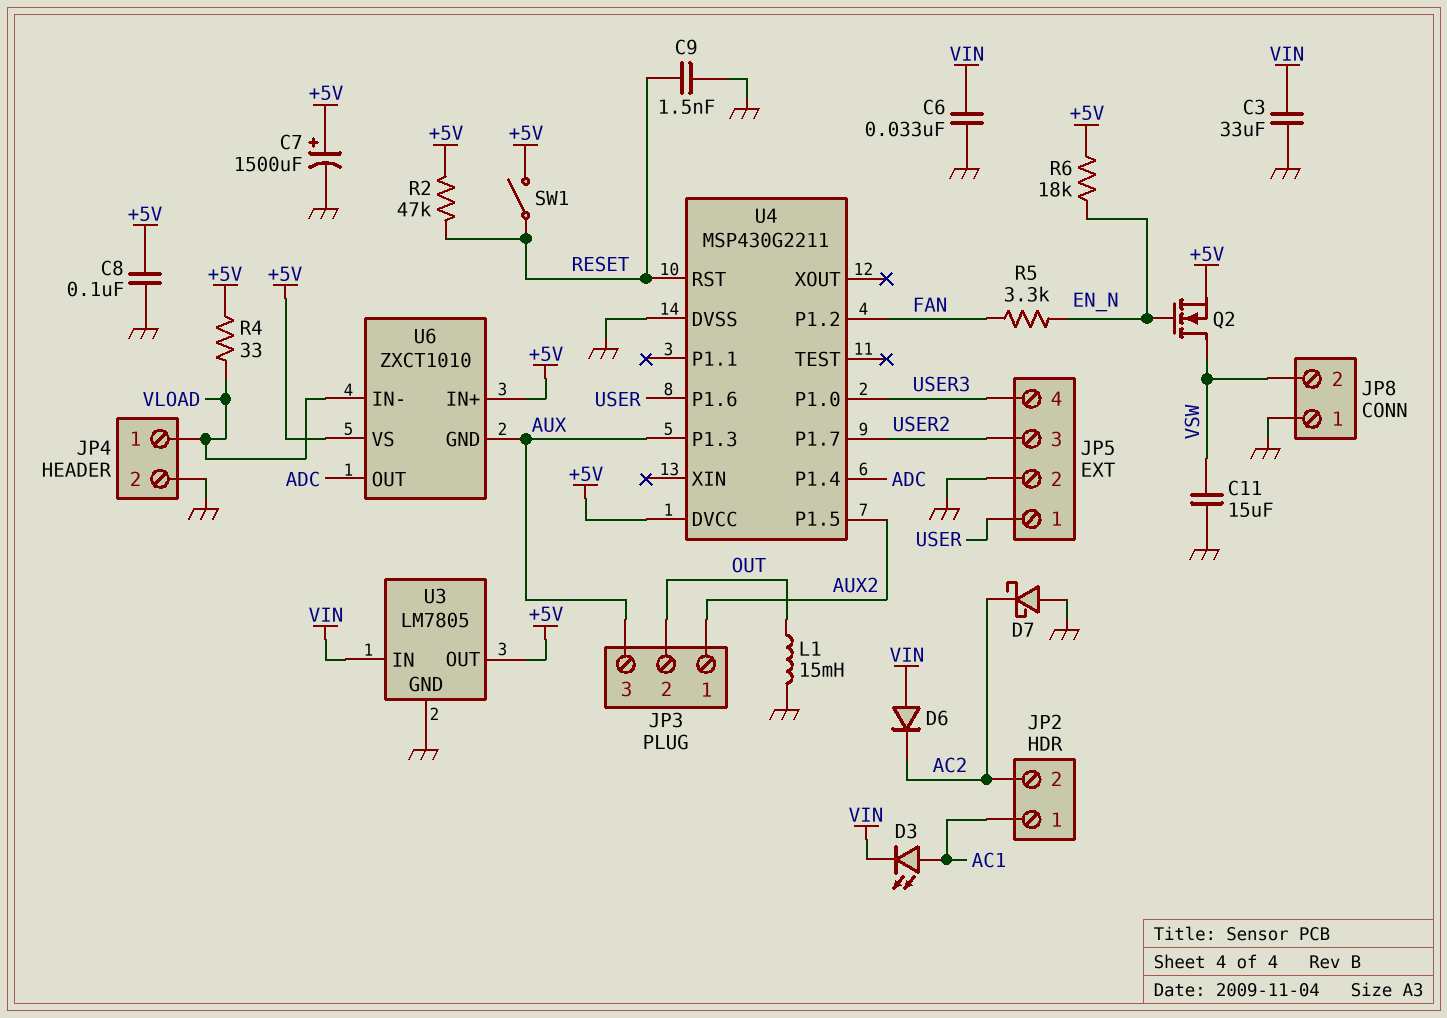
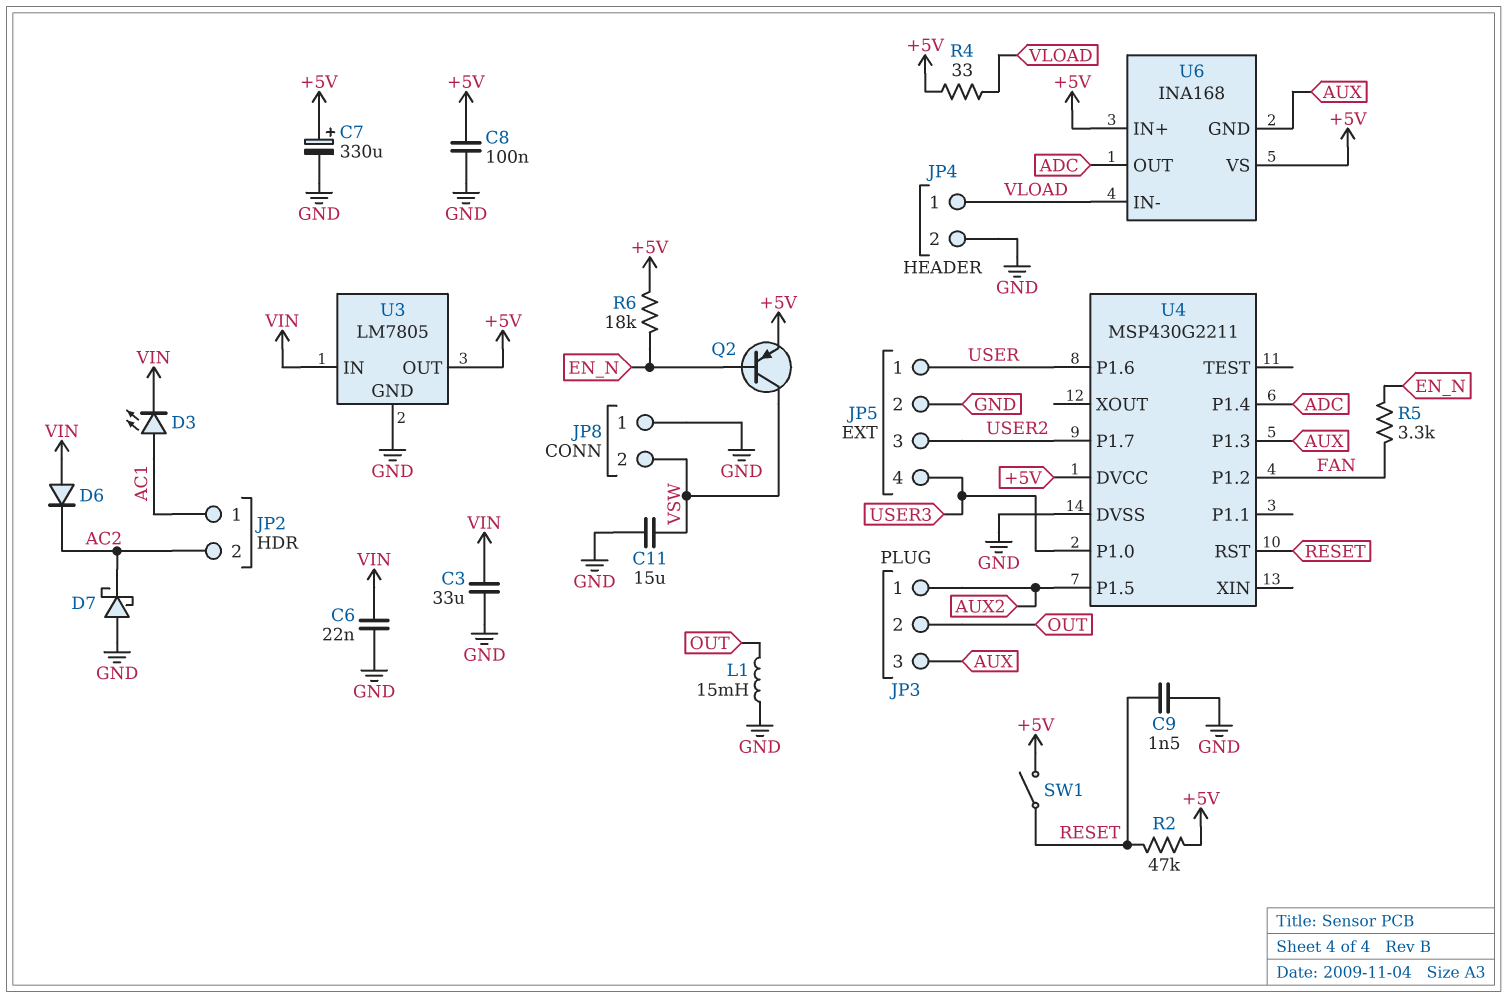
C6: 33nF (GND, VIN) -> 22nF (GND, VIN)
C7: 1500uF (plus +5V, minus GND) -> 330uF (plus +5V, minus GND)
Q2: NMOS (G EN_N, D VSW, S +5V) -> PNP (B EN_N, C VSW, E +5V)
U6: ZXCT1010 -> INA168

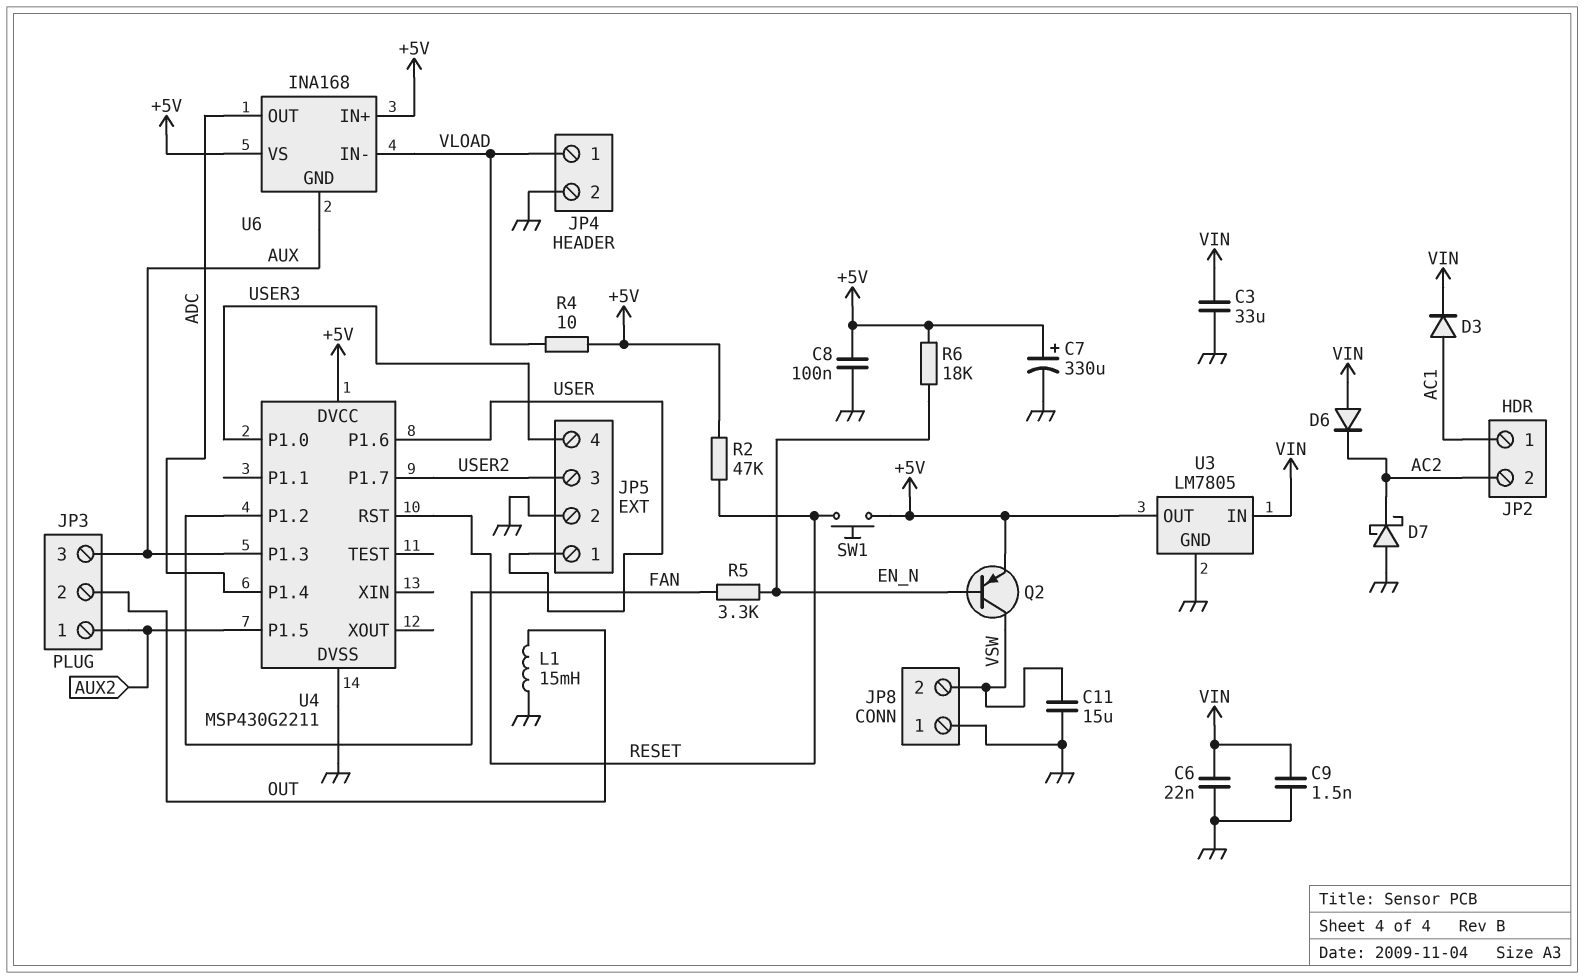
C9: 1.5nF (GND, RESET) -> 1.5nF (GND, VIN)
D3: LED (A AC1, K VIN) -> diode (A AC1, K VIN)
R4: 33 (+5V, VLOAD) -> 10 (+5V, VLOAD)
SW1: switch (+5V, RESET) -> button (+5V, RESET)

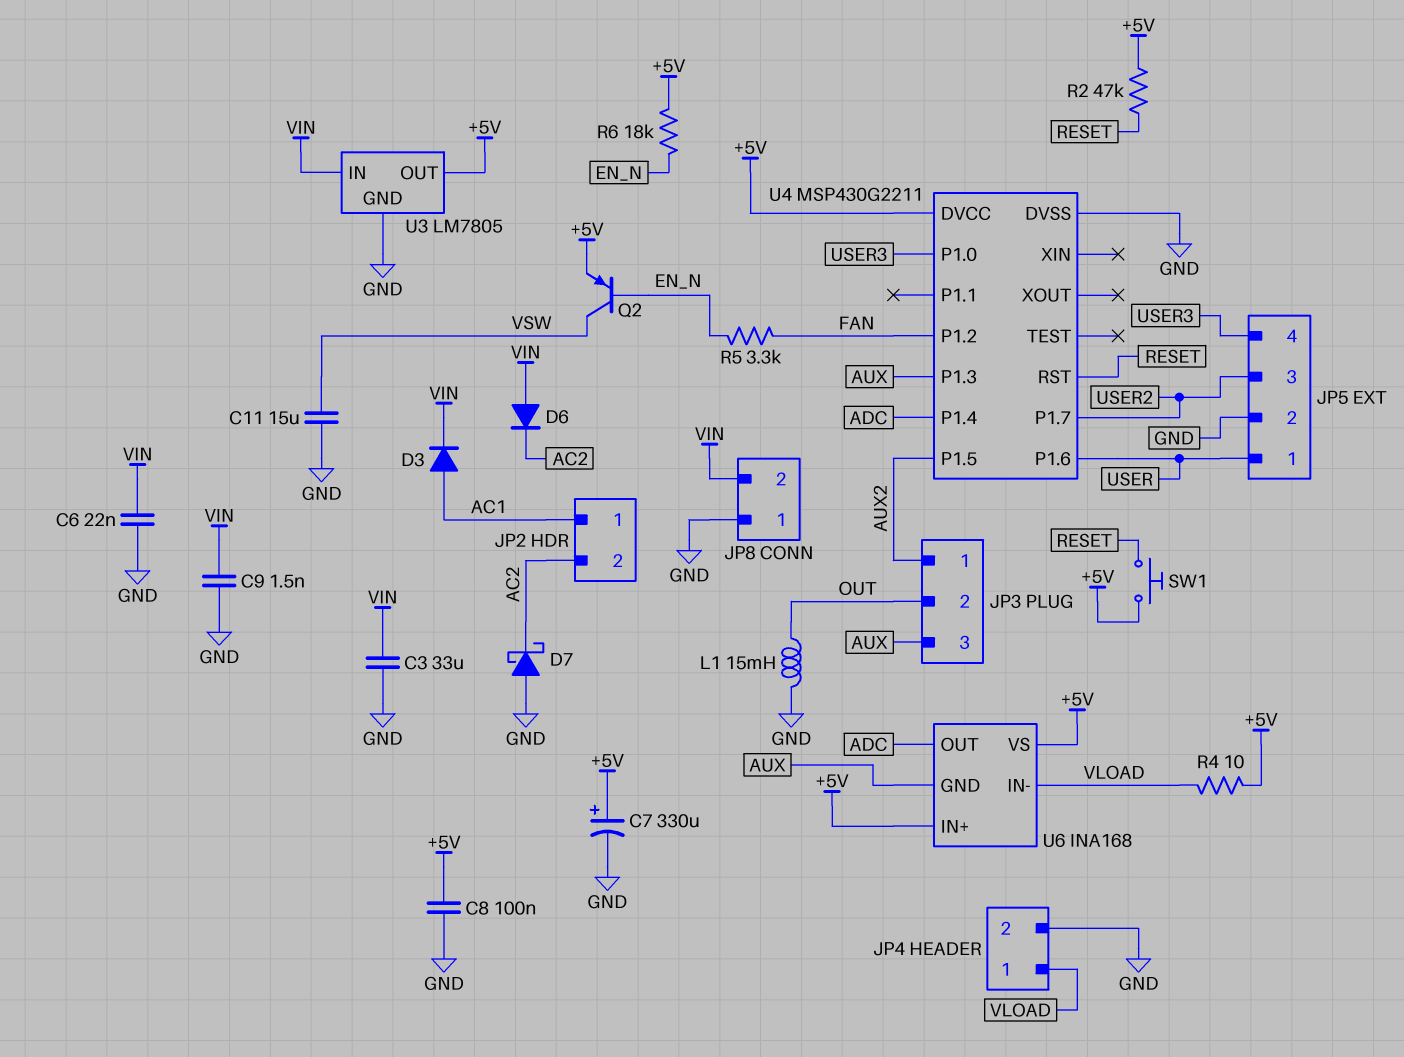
JP8 pin 2: VSW -> VIN

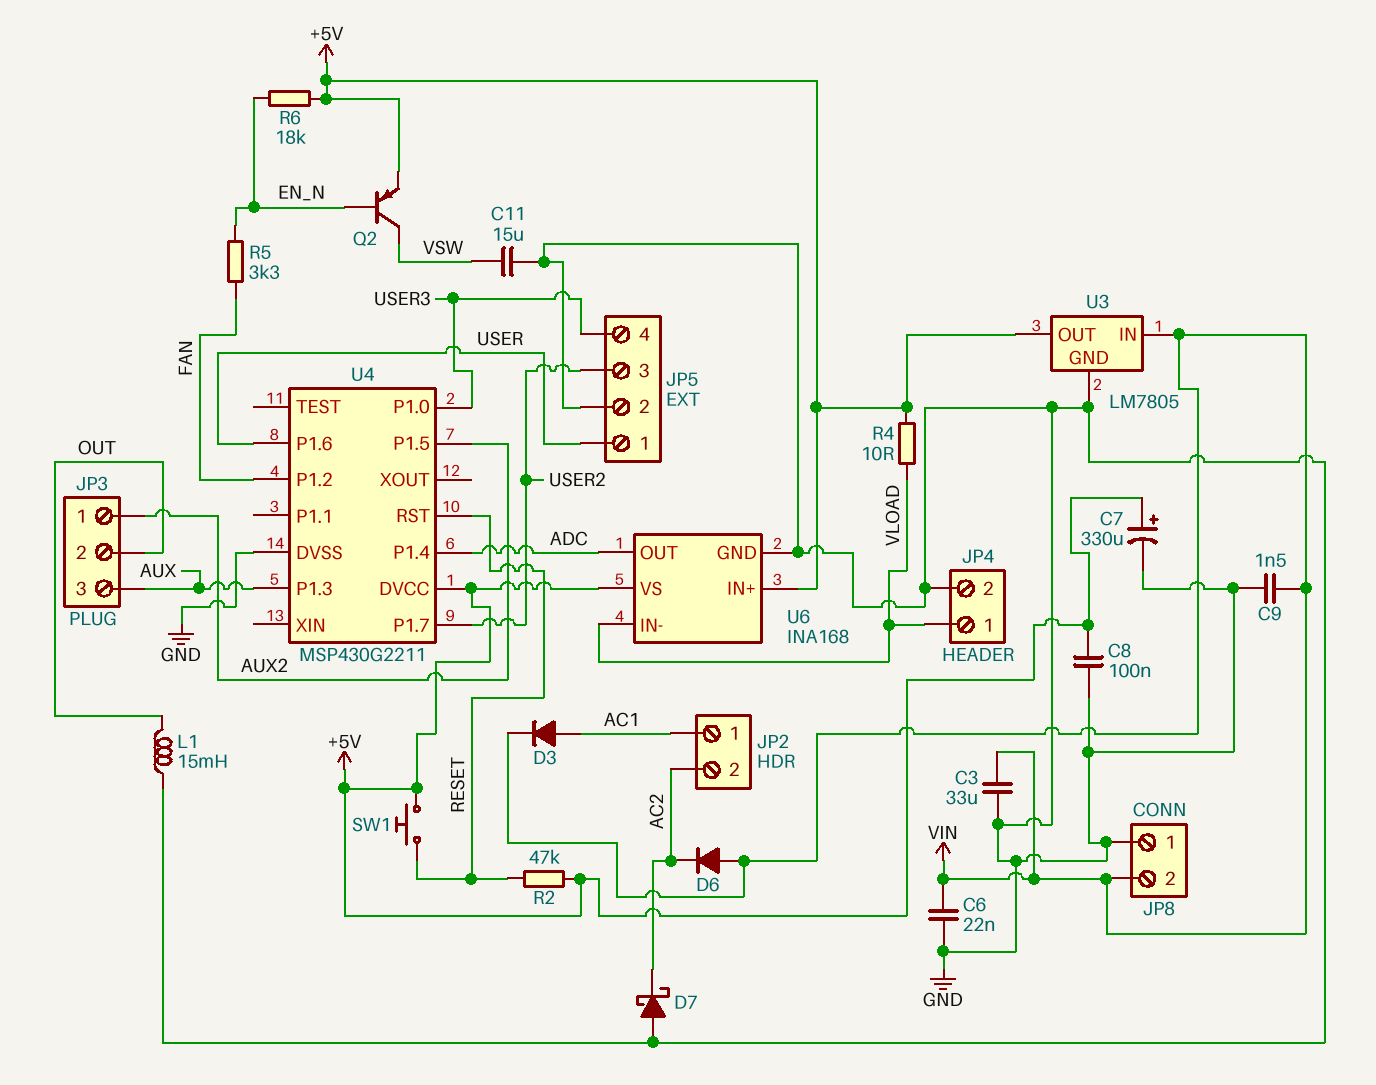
U6 pin GND: AUX -> GND

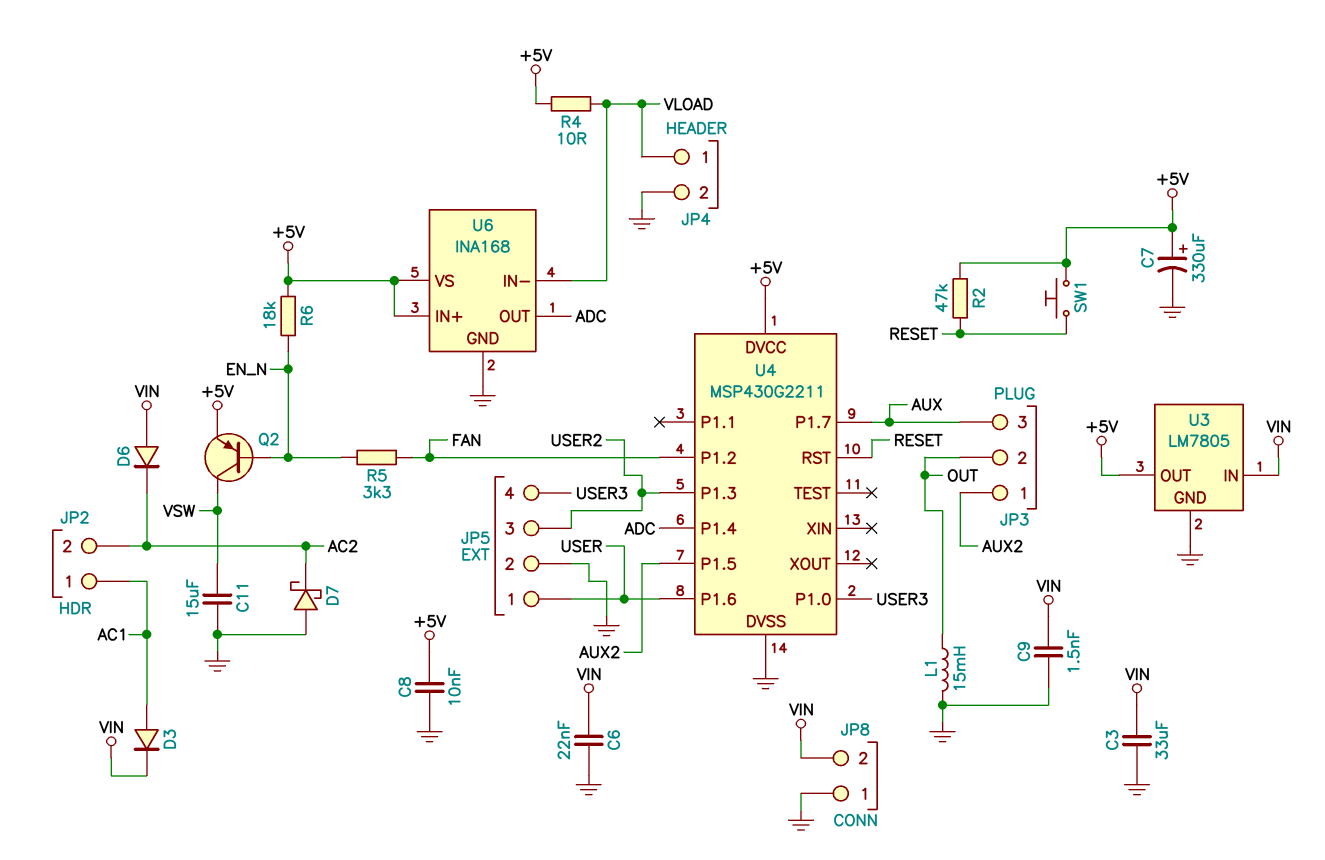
C8: 100nF (+5V, GND) -> 10nF (+5V, GND)
U4 pin P1.3: AUX -> USER2
U4 pin P1.7: USER2 -> AUX

